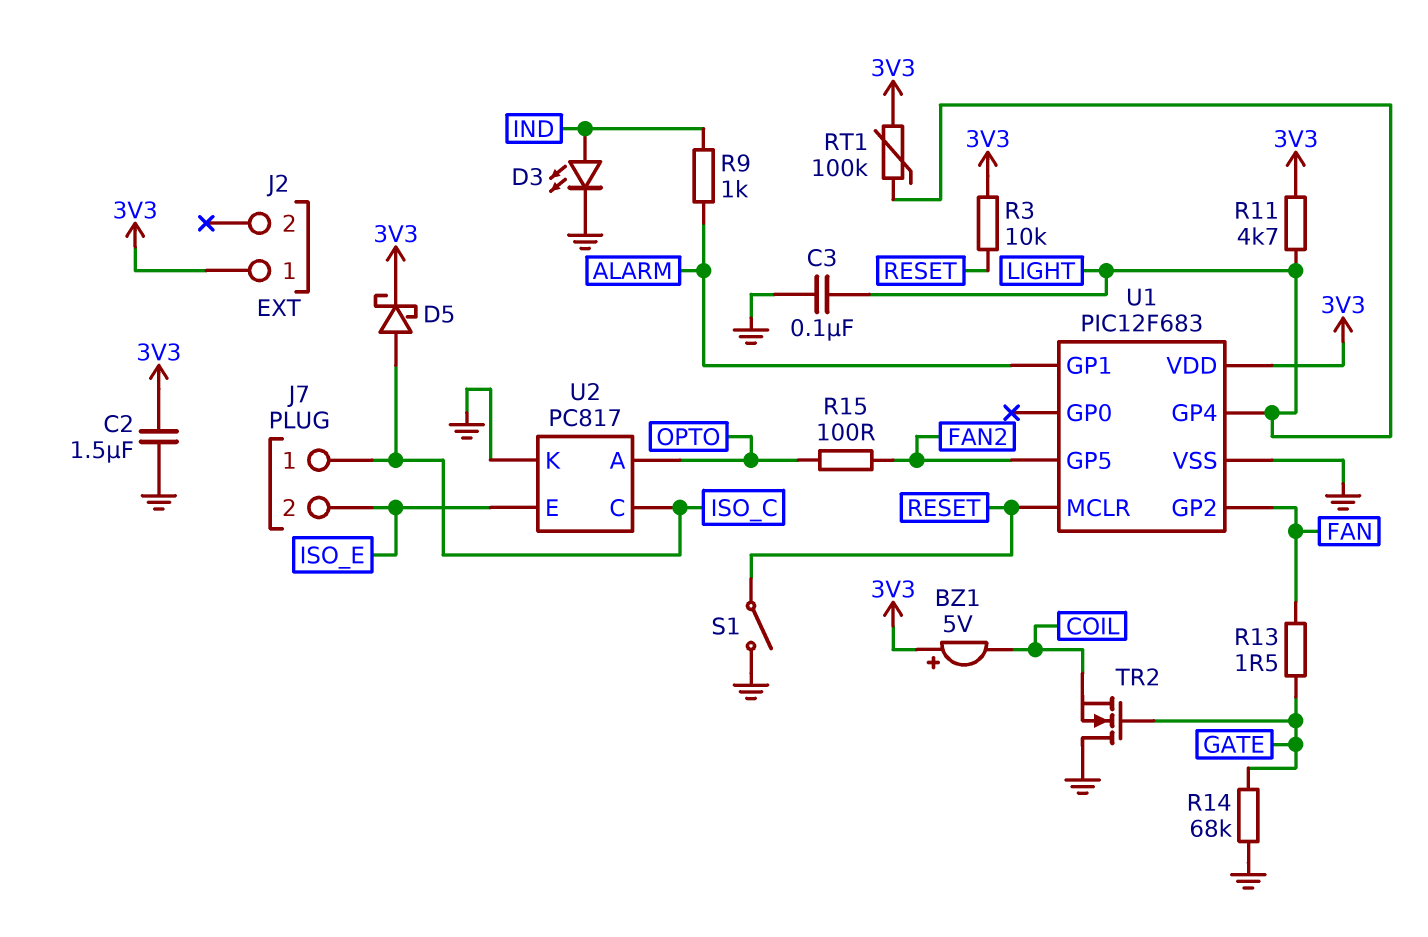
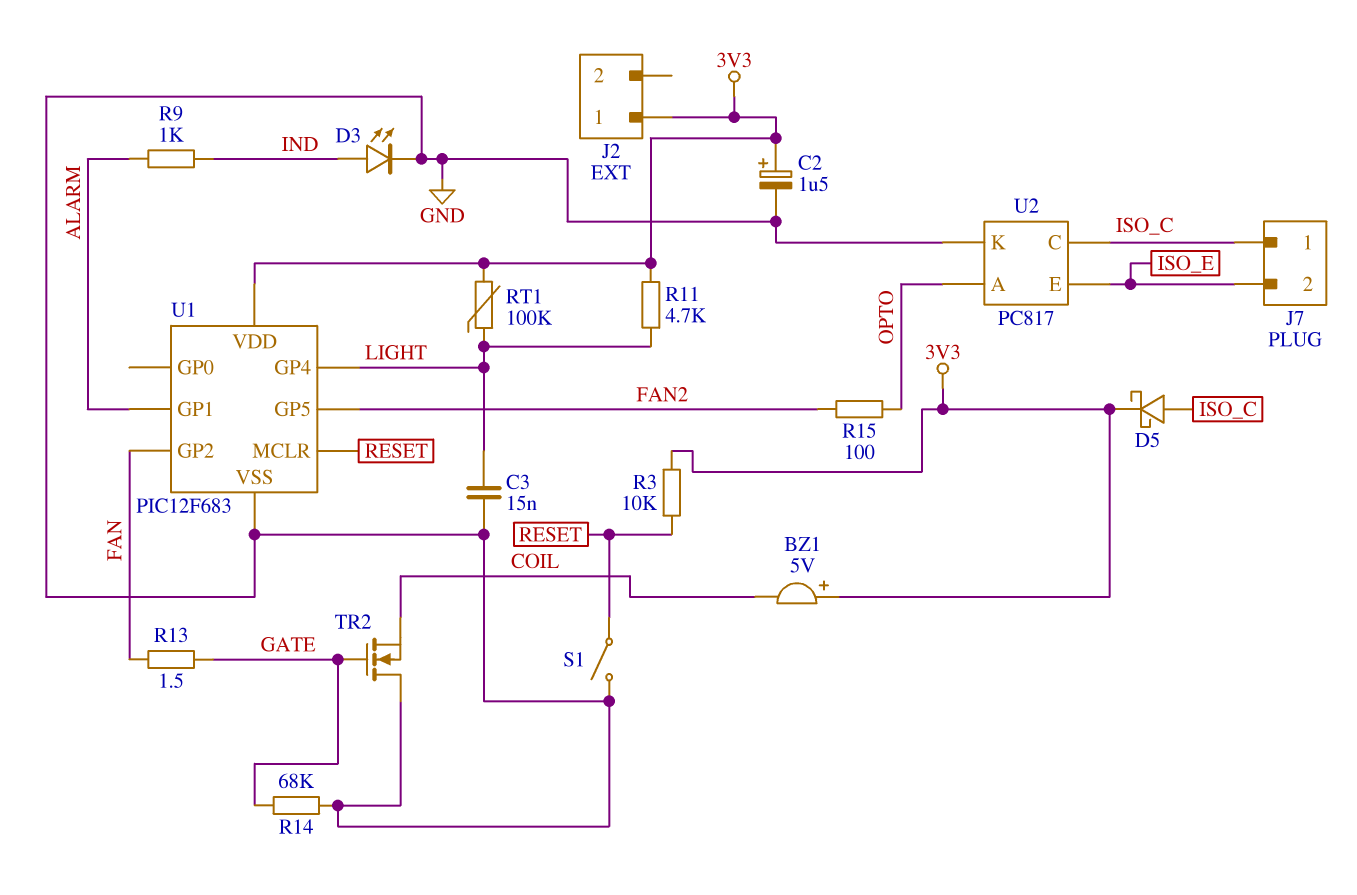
C2: 1.5uF (3V3, GND) -> 1.5uF (plus 3V3, minus GND)
C3: 100nF (GND, LIGHT) -> 15nF (GND, LIGHT)

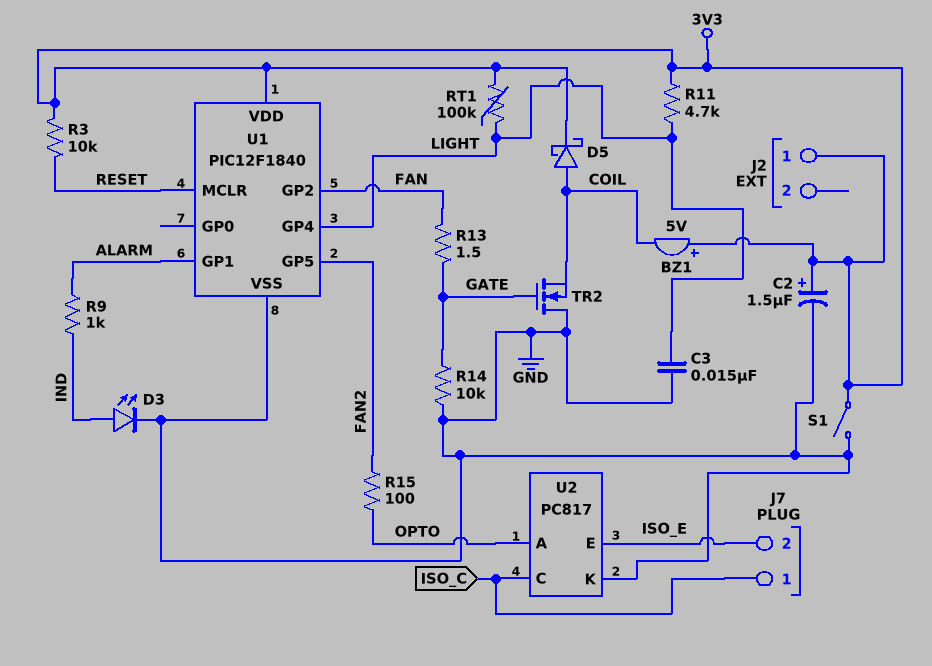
D5: schottky (A ISO_C, K 3V3) -> schottky (A COIL, K 3V3)
R14: 68k (GATE, GND) -> 10k (GATE, GND)
S1: switch (GND, RESET) -> switch (3V3, GND)
U1: PIC12F683 -> PIC12F1840

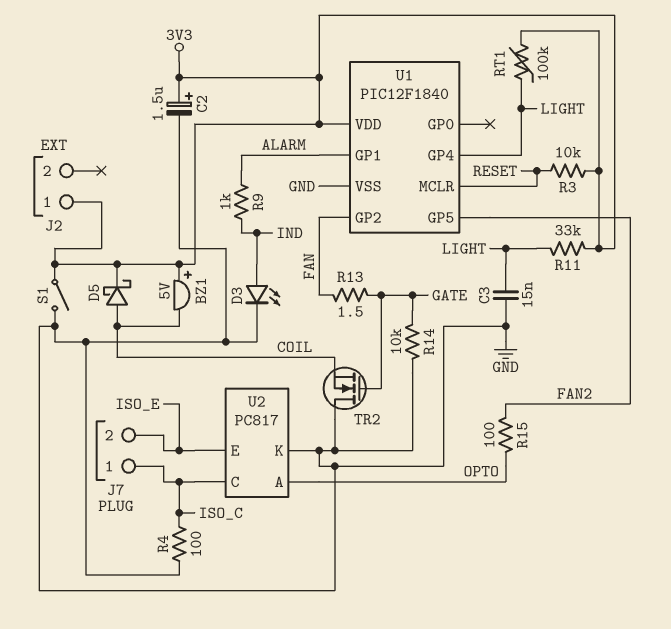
R4: none -> 100 (GND, ISO_C)
R11: 4.7k (3V3, LIGHT) -> 33k (3V3, LIGHT)

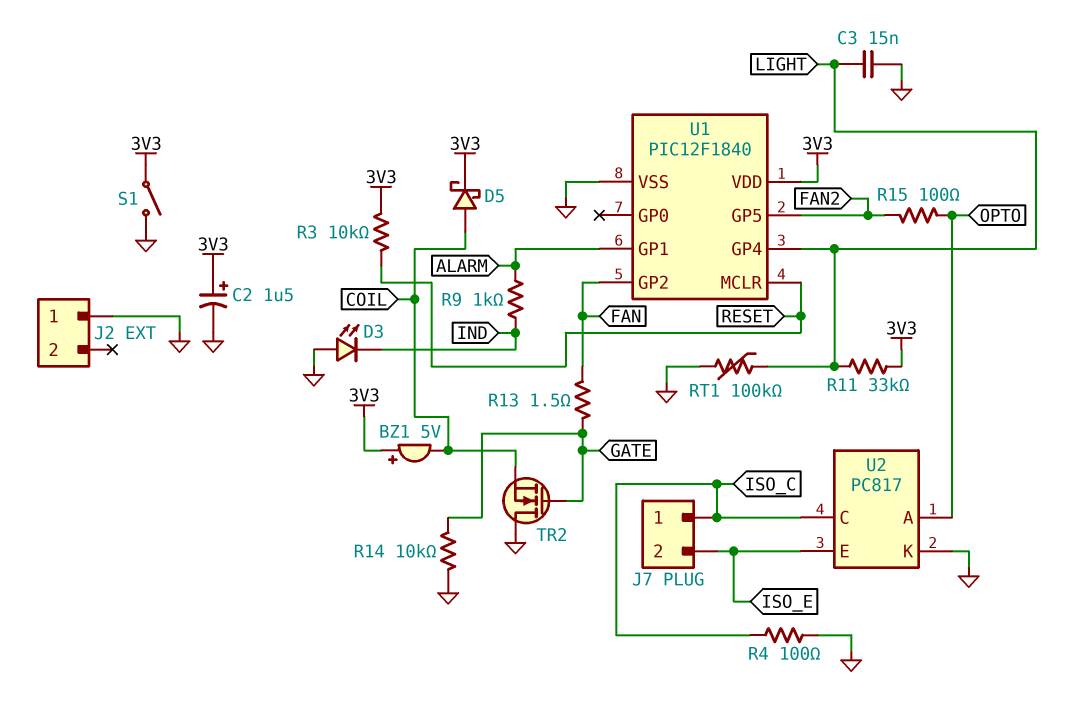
D3: LED (A IND, K GND) -> LED (A GND, K IND)
J2 pin 1: 3V3 -> GND
RT1: 100k (3V3, LIGHT) -> 100k (GND, LIGHT)

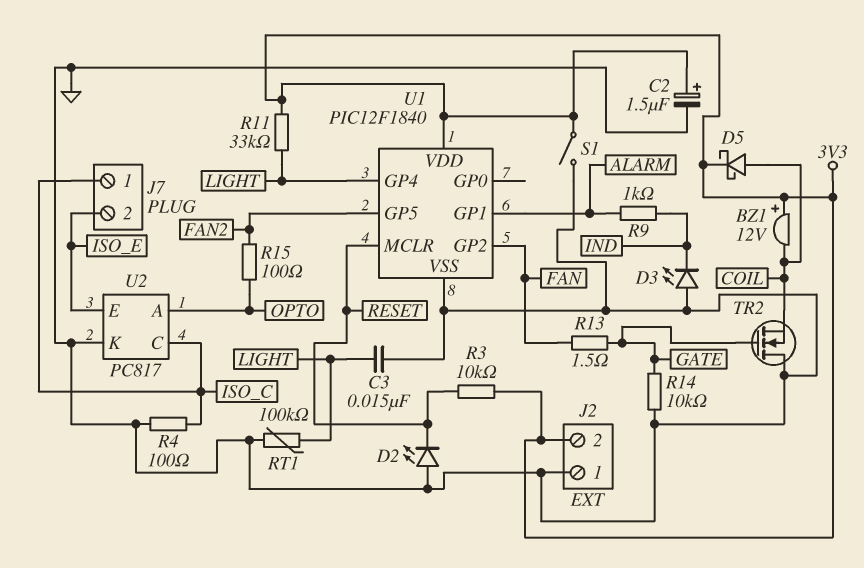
BZ1: buzzer 5V (plus 3V3, minus COIL) -> buzzer 12V (plus 3V3, minus COIL)
D2: none -> LED (A GND, K RESET)
J2 pin 2: none -> 3V3

